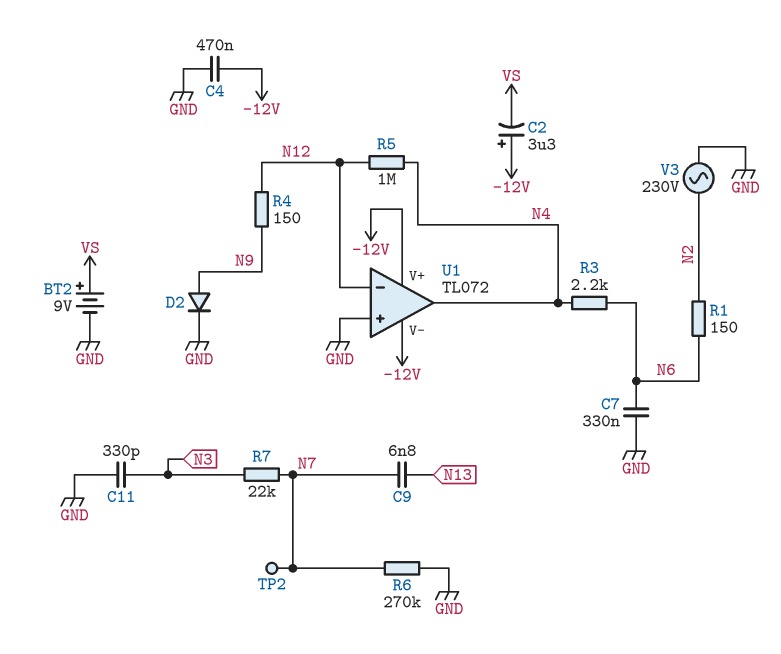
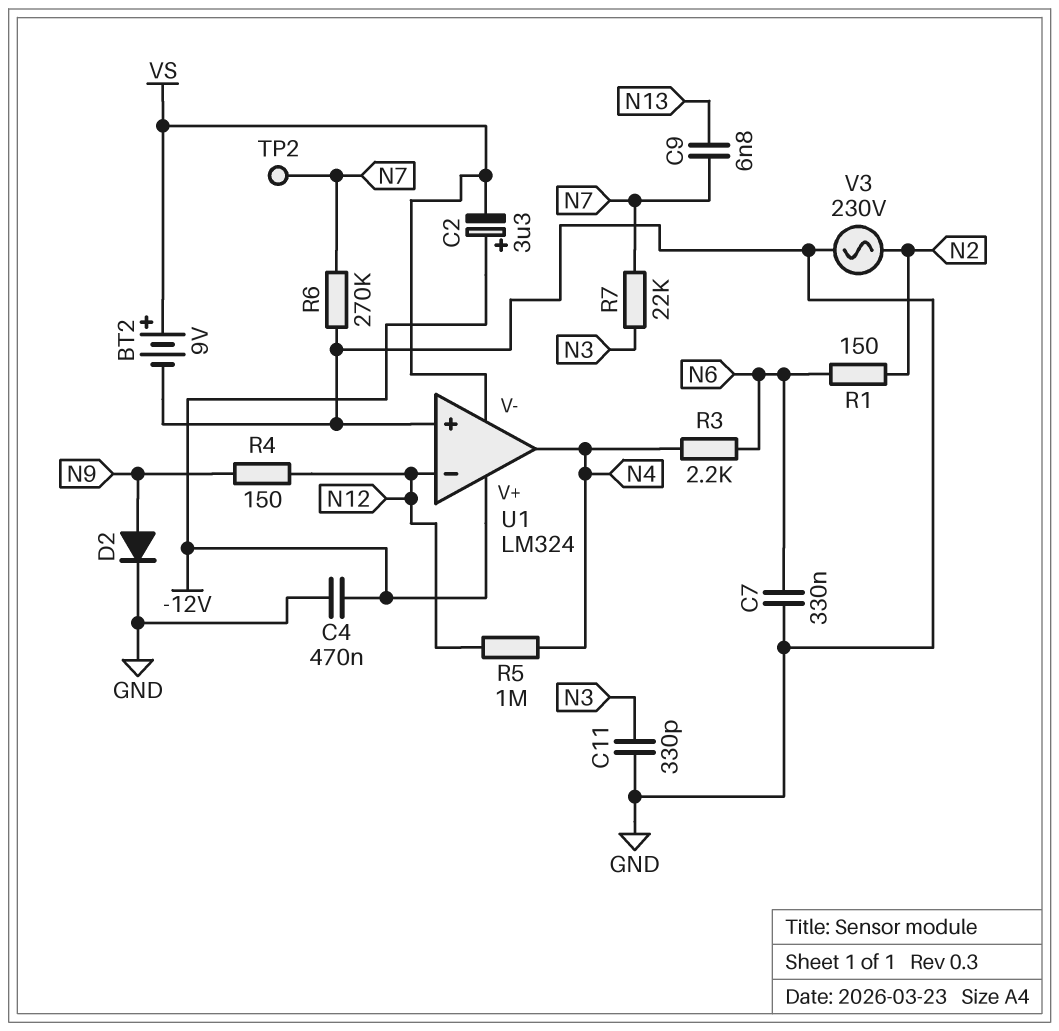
U1: TL072 -> LM324
U1 pin V-: -12V -> VS

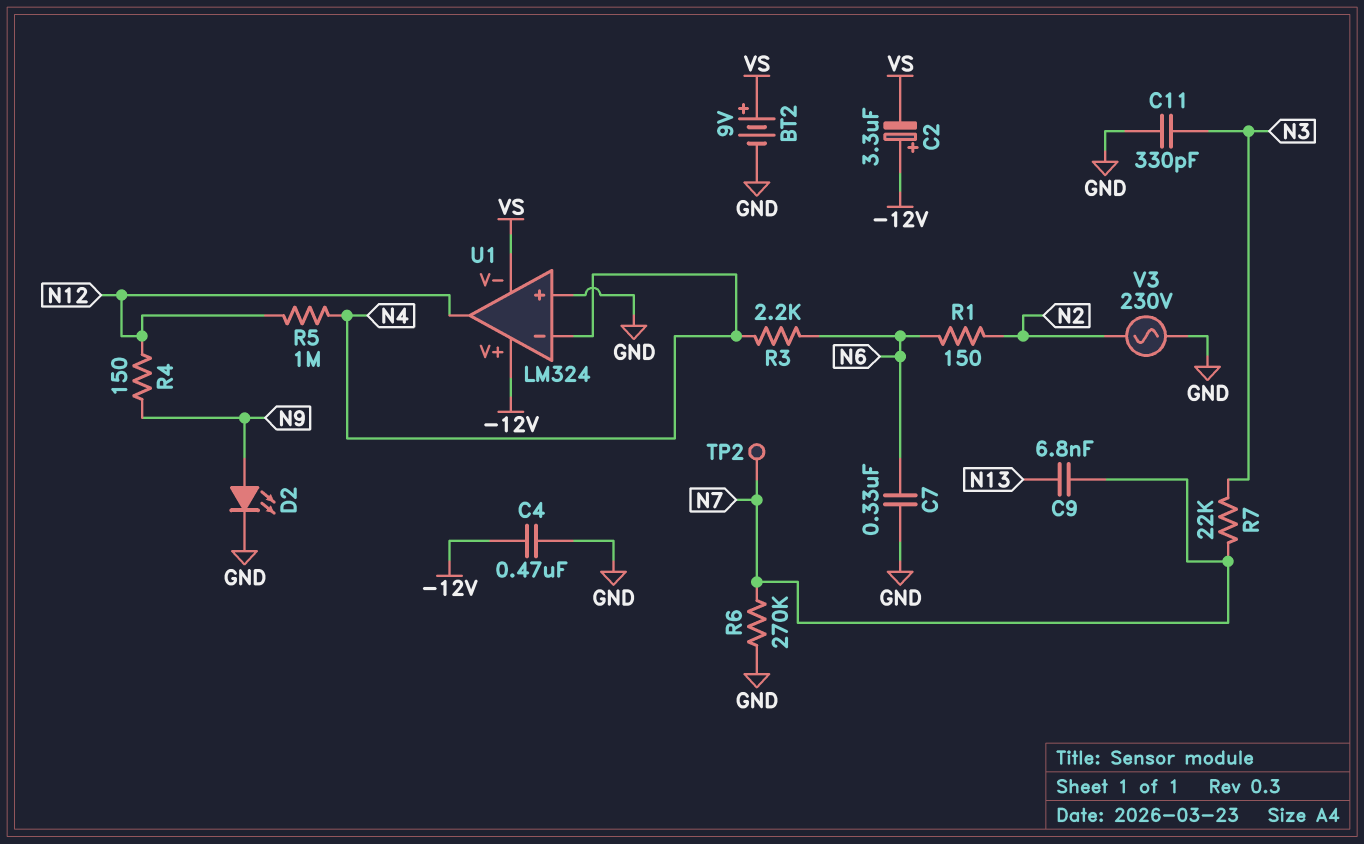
D2: diode (A N9, K GND) -> LED (A N9, K GND)
U1 pin in-: N12 -> N4
U1 pin out: N4 -> N12

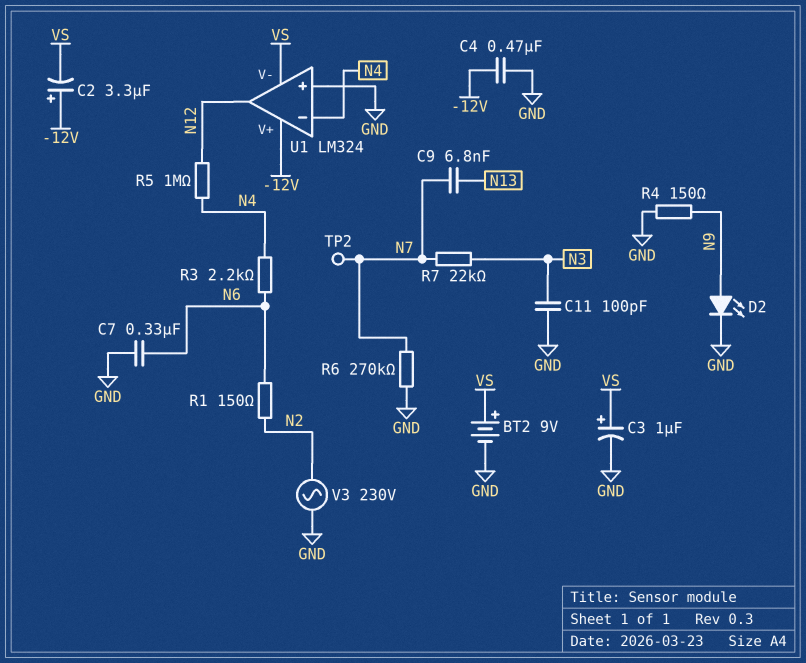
C3: none -> 1uF (plus VS, minus GND)
C11: 330pF (GND, N3) -> 100pF (GND, N3)
R4: 150 (N9, N12) -> 150 (GND, N9)

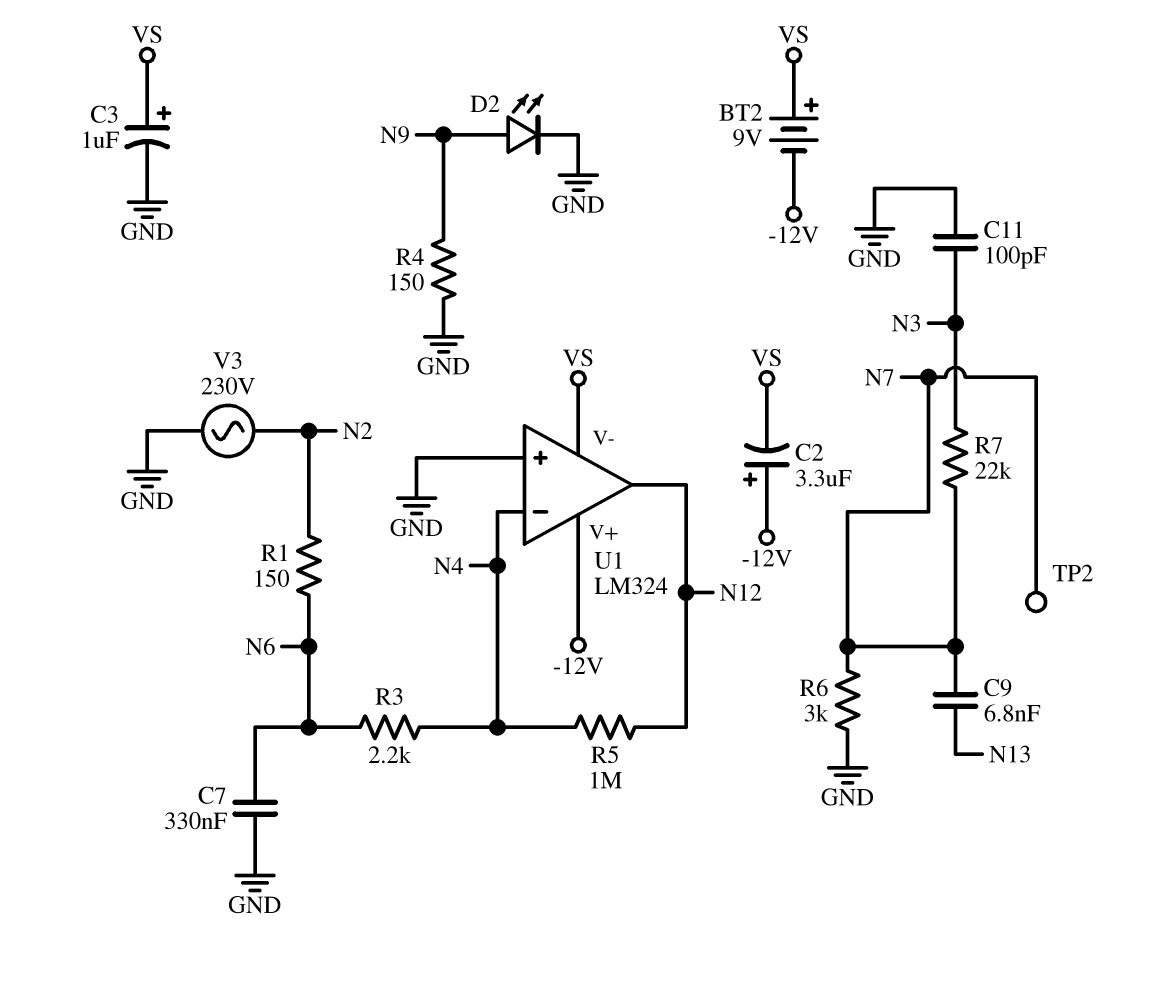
BT2: 9V (plus VS, minus GND) -> 9V (plus VS, minus -12V)
C4: 470nF (-12V, GND) -> none
R6: 270k (GND, N7) -> 3k (GND, N7)

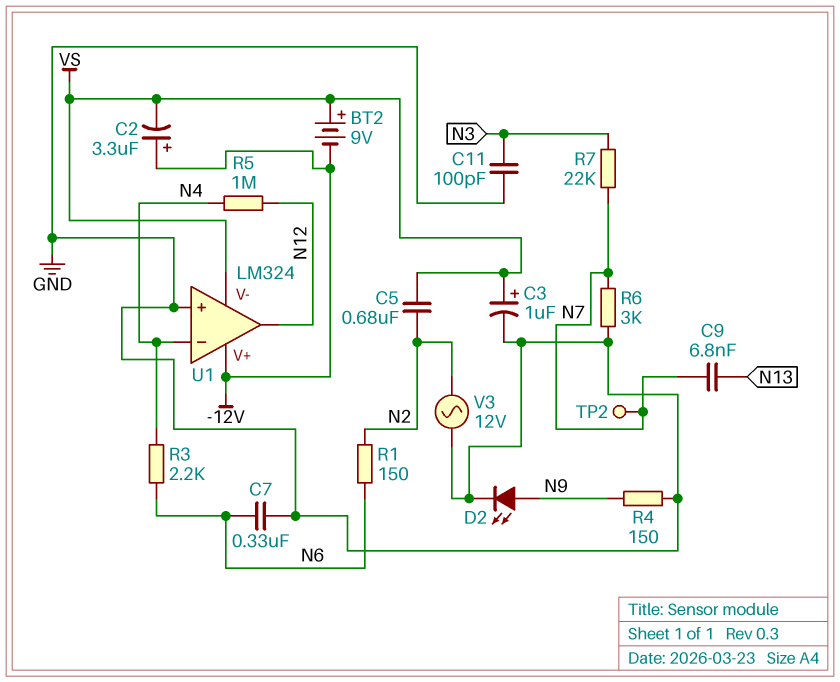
C5: none -> 680nF (N2, VS)
V3: AC 230V (GND, N2) -> AC 12V (GND, N2)

